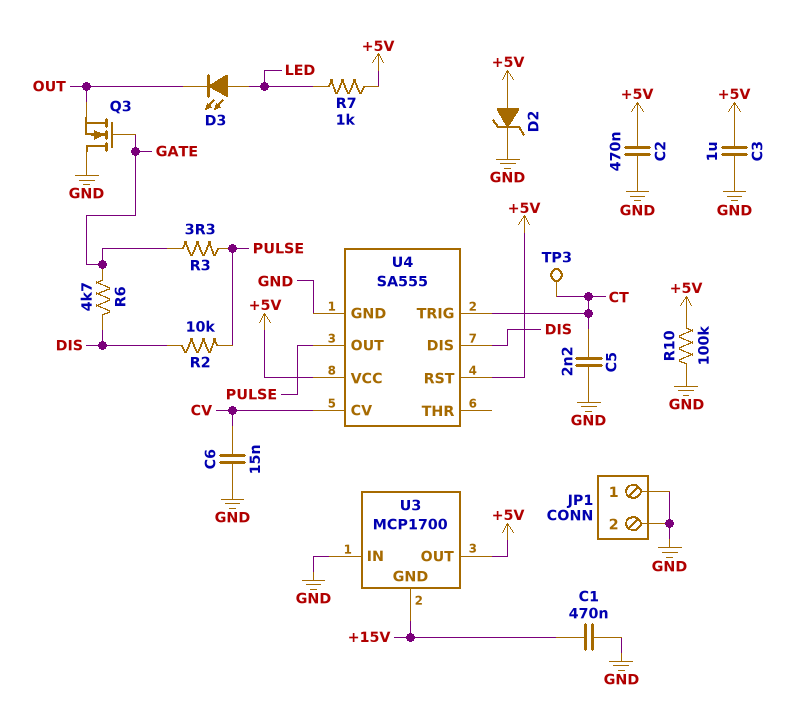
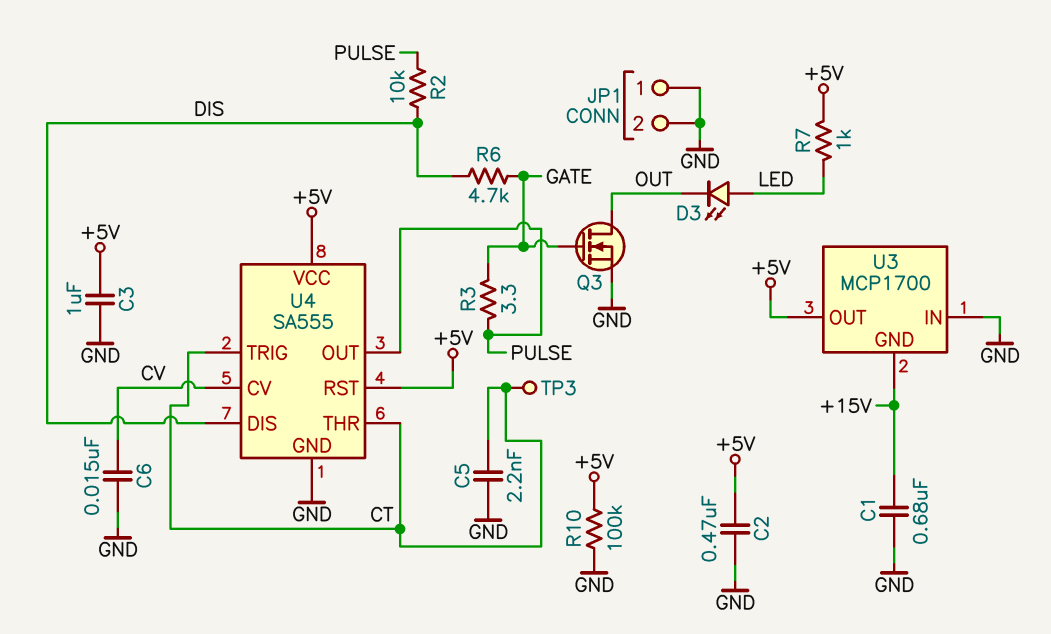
C1: 470nF (+15V, GND) -> 680nF (+15V, GND)
D2: zener (A +5V, K GND) -> none
Q3: NMOS (G GATE, D GND, S OUT) -> NMOS (G GATE, D OUT, S GND)
U4 pin THR: none -> CT

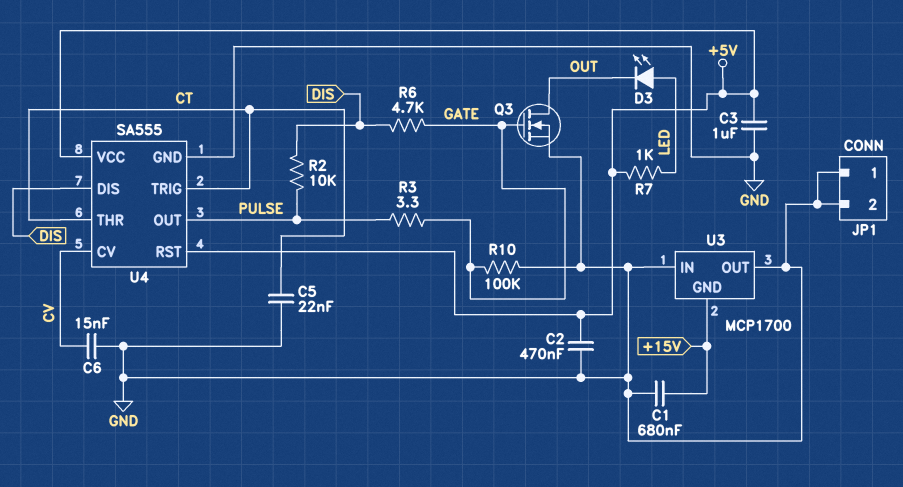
C5: 2.2nF (CT, GND) -> 22nF (CT, GND)
R10: 100k (+5V, GND) -> 100k (GATE, GND)
TP3: test point (CT) -> none
U3 pin OUT: +5V -> GND

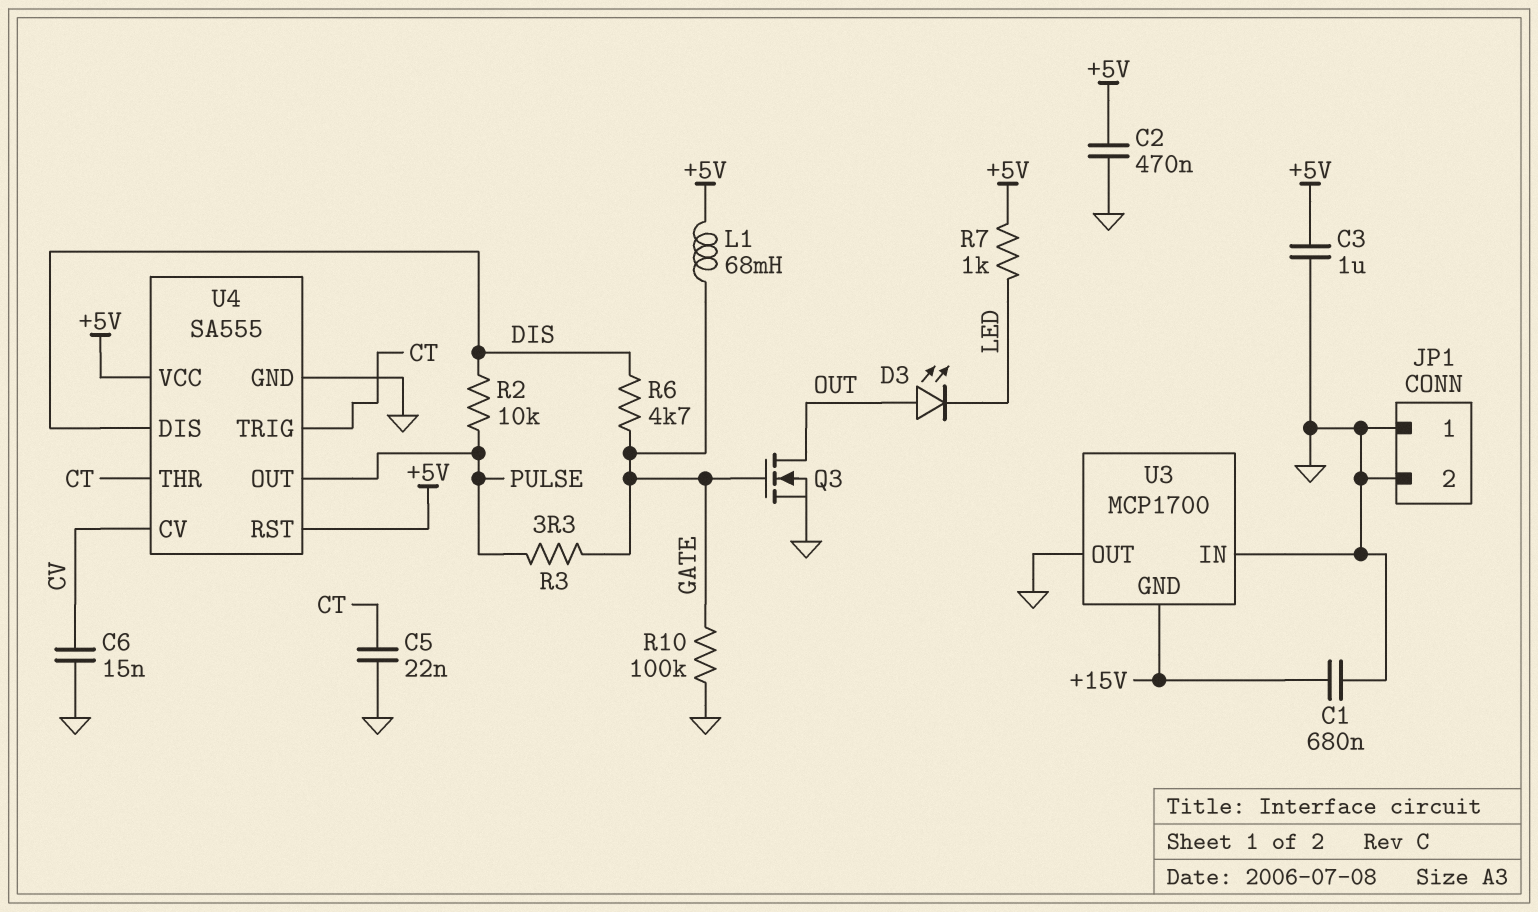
D3: LED (A LED, K OUT) -> LED (A OUT, K LED)
L1: none -> 68mH (+5V, GATE)

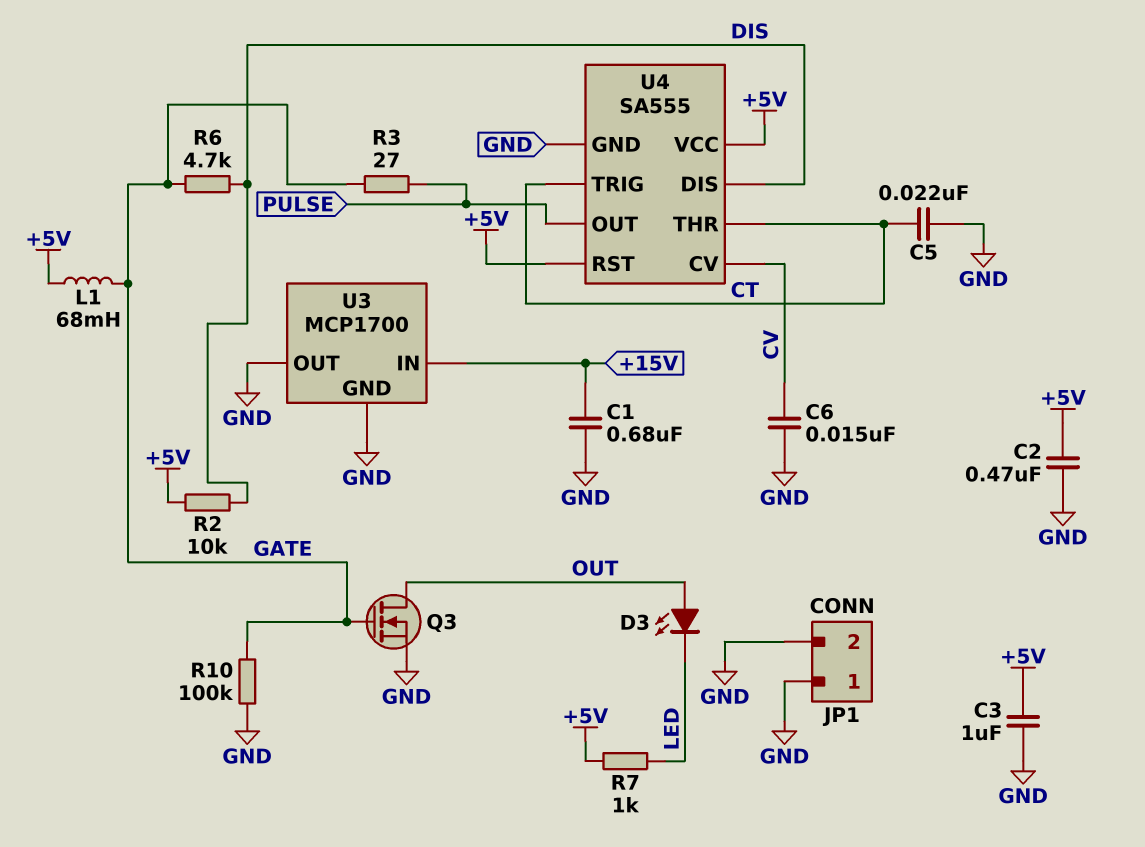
R2: 10k (DIS, PULSE) -> 10k (+5V, DIS)
R3: 3.3 (GATE, PULSE) -> 27 (GATE, PULSE)
U3 pin GND: +15V -> GND
U3 pin IN: GND -> +15V

